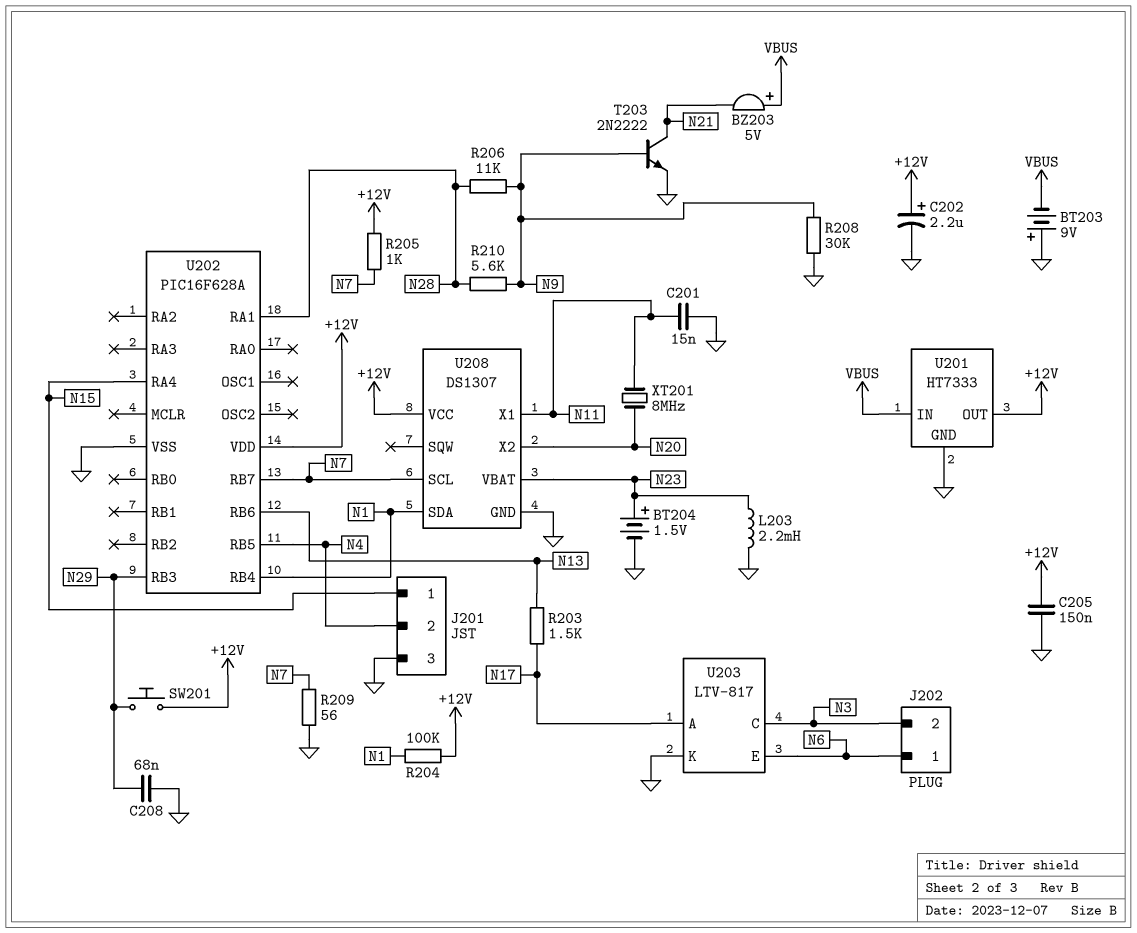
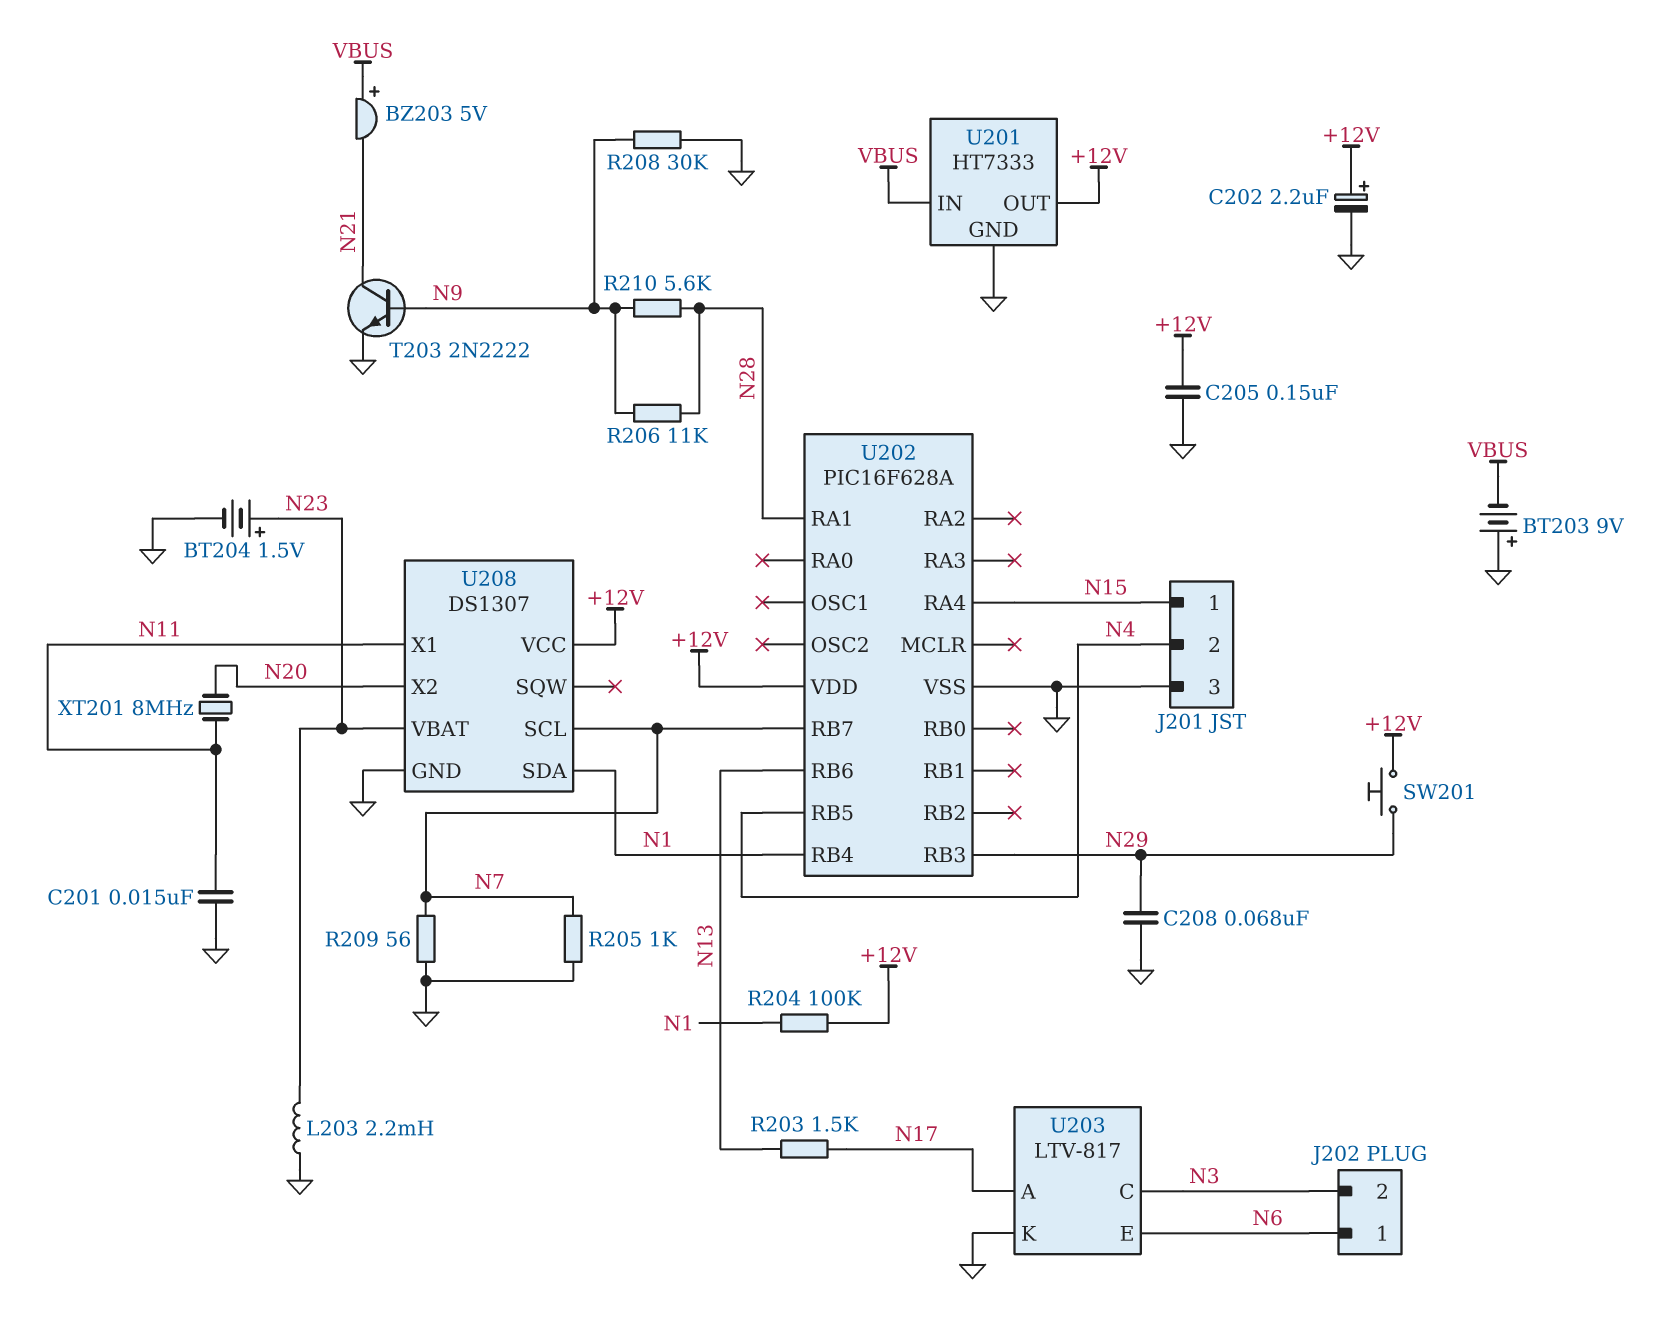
R205: 1k (+12V, N7) -> 1k (GND, N7)

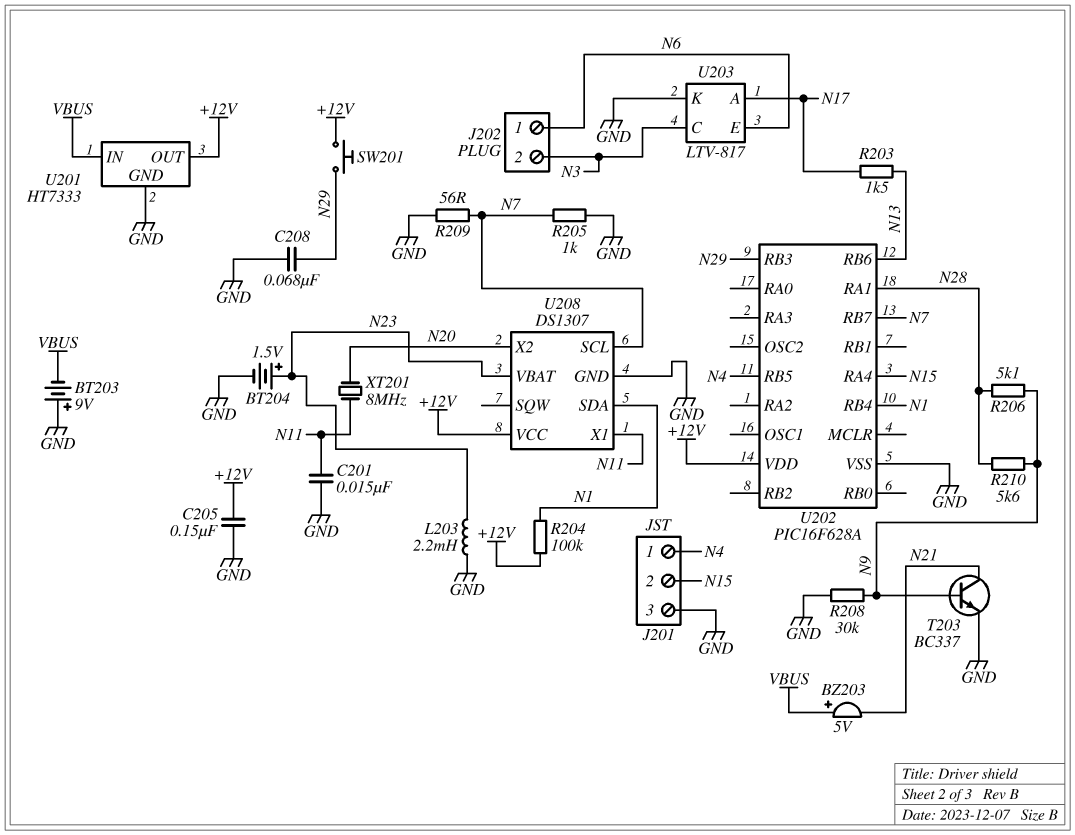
C202: 2.2uF (plus +12V, minus GND) -> none
J201 pin 1: N15 -> N4
J201 pin 2: N4 -> N15
R206: 11k (N9, N28) -> 5.1k (N9, N28)
T203: NPN 2N2222 (B N9, C N21, E GND) -> NPN BC337 (B N9, C N21, E GND)

